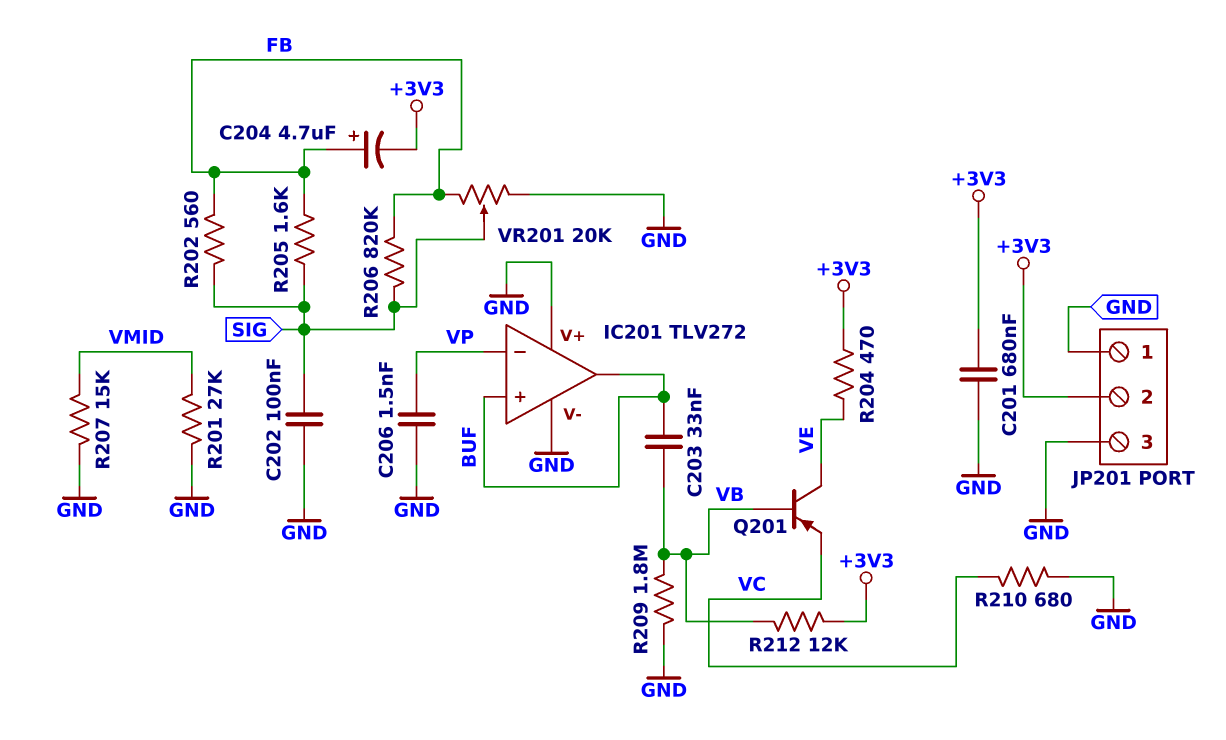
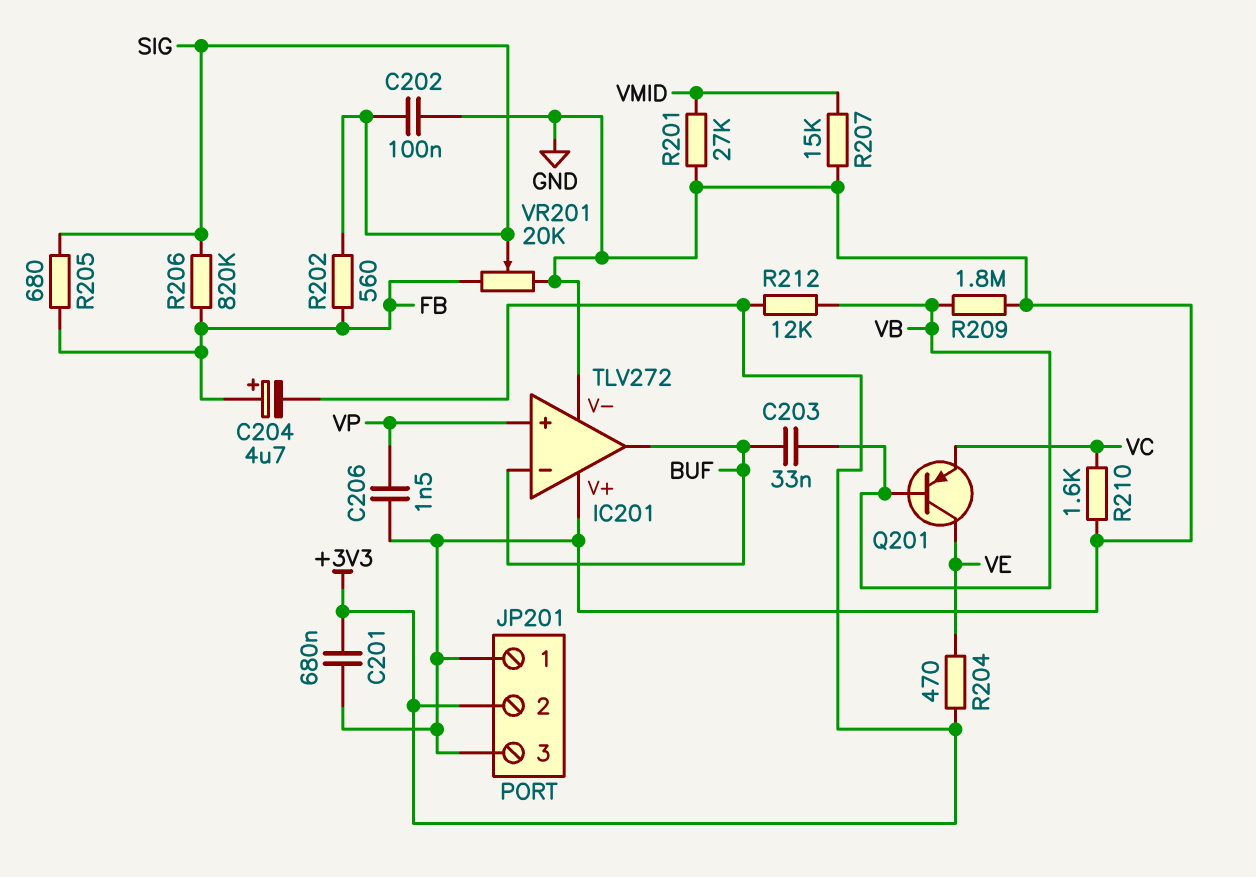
IC201 pin in+: BUF -> VP
IC201 pin in-: VP -> BUF
R205: 1.6k (FB, SIG) -> 680 (FB, SIG)
R210: 680 (GND, VC) -> 1.6k (GND, VC)

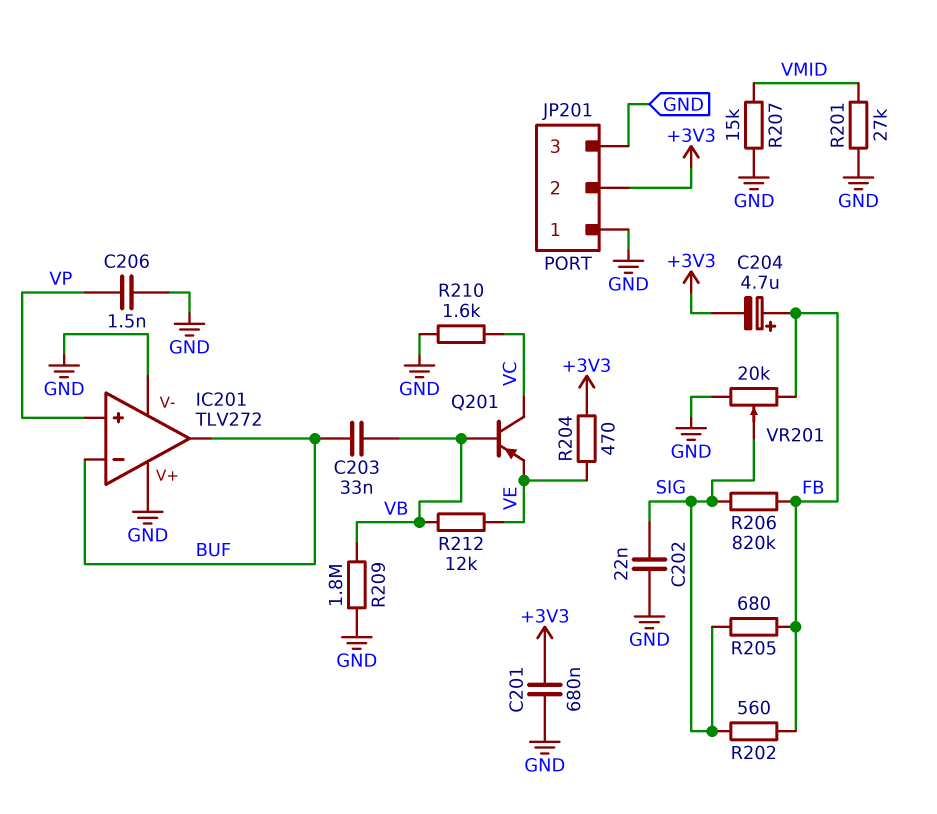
C202: 100nF (GND, SIG) -> 22nF (GND, SIG)
Q201: PNP (B VB, C VE, E VC) -> PNP (B VB, C VC, E VE)
R212: 12k (+3V3, VB) -> 12k (VB, VE)

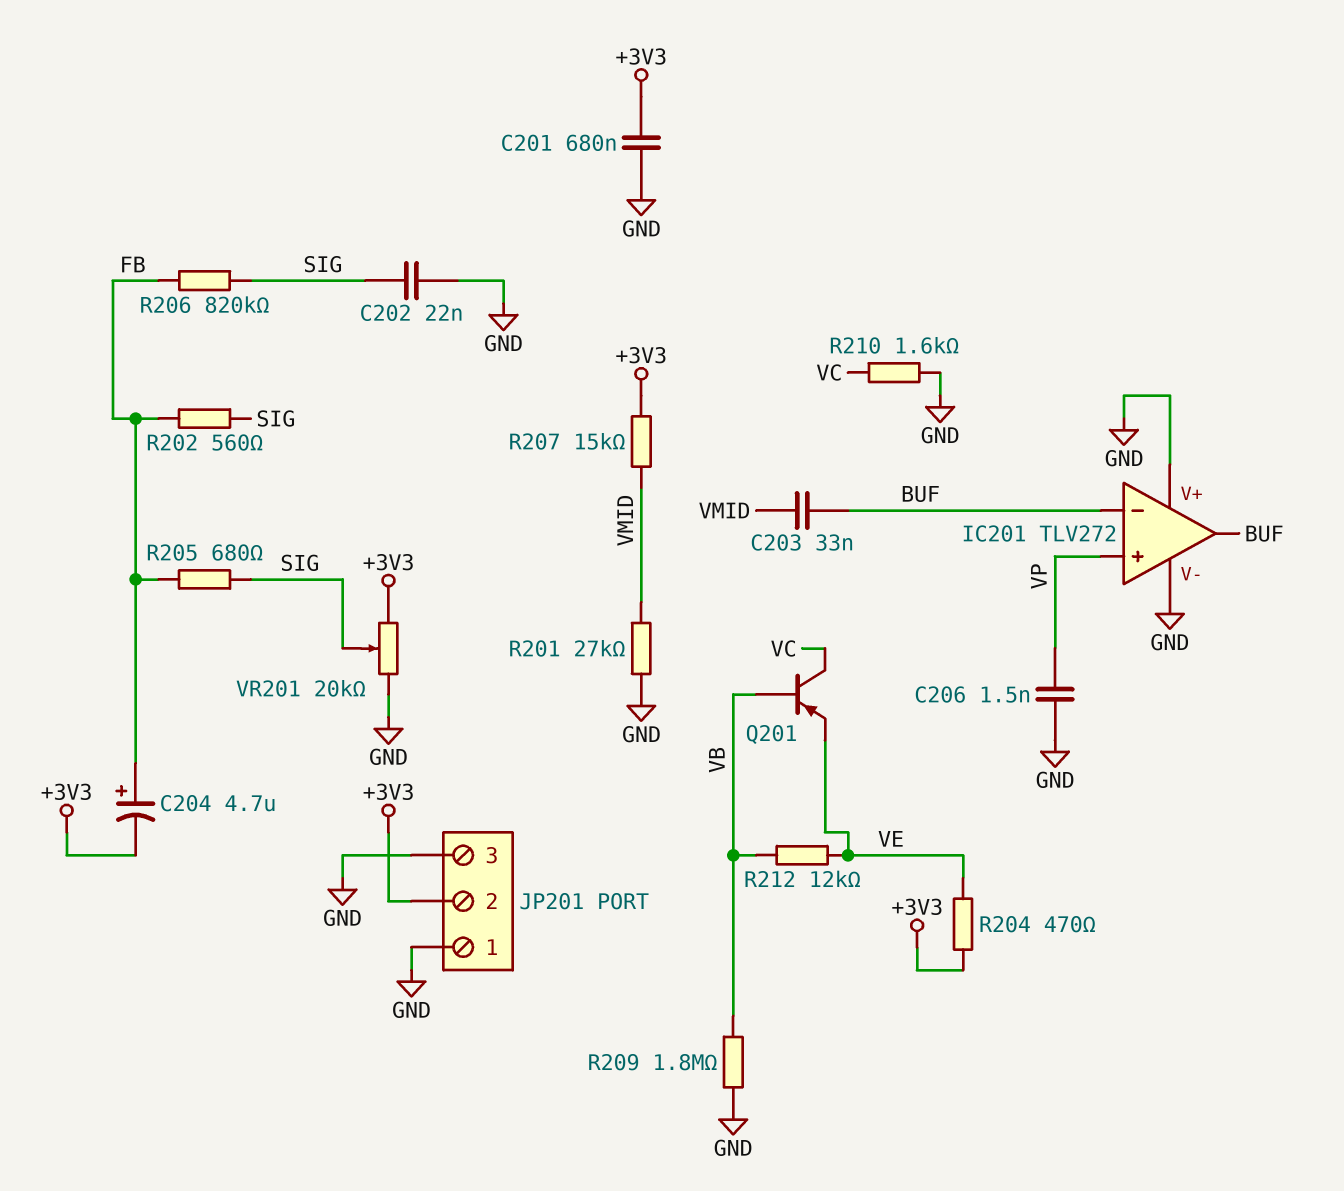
C203: 33nF (BUF, VB) -> 33nF (BUF, VMID)
R207: 15k (GND, VMID) -> 15k (+3V3, VMID)
VR201: 20k (FB, GND, wiper SIG) -> 20k (+3V3, GND, wiper SIG)

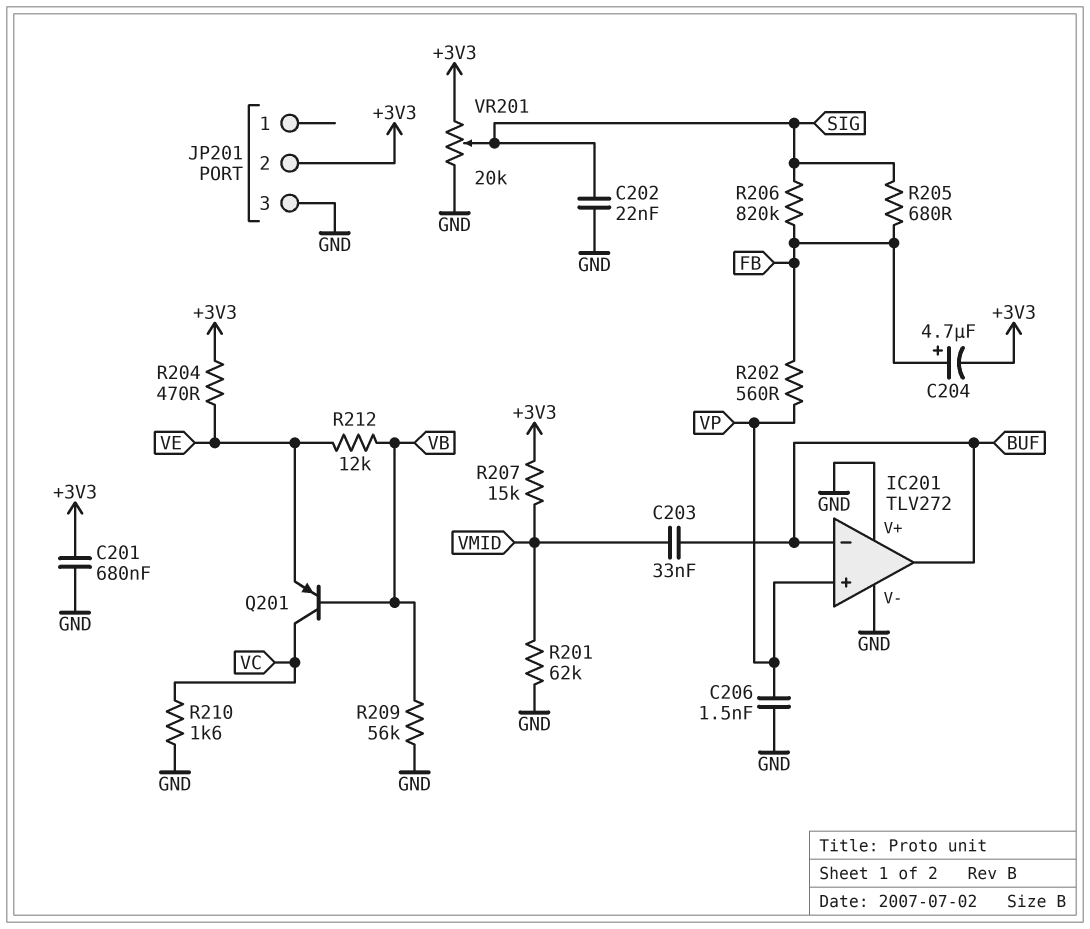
JP201 pin 1: GND -> none
R201: 27k (GND, VMID) -> 62k (GND, VMID)
R202: 560 (FB, SIG) -> 560 (FB, VP)
R209: 1.8M (GND, VB) -> 56k (GND, VB)

